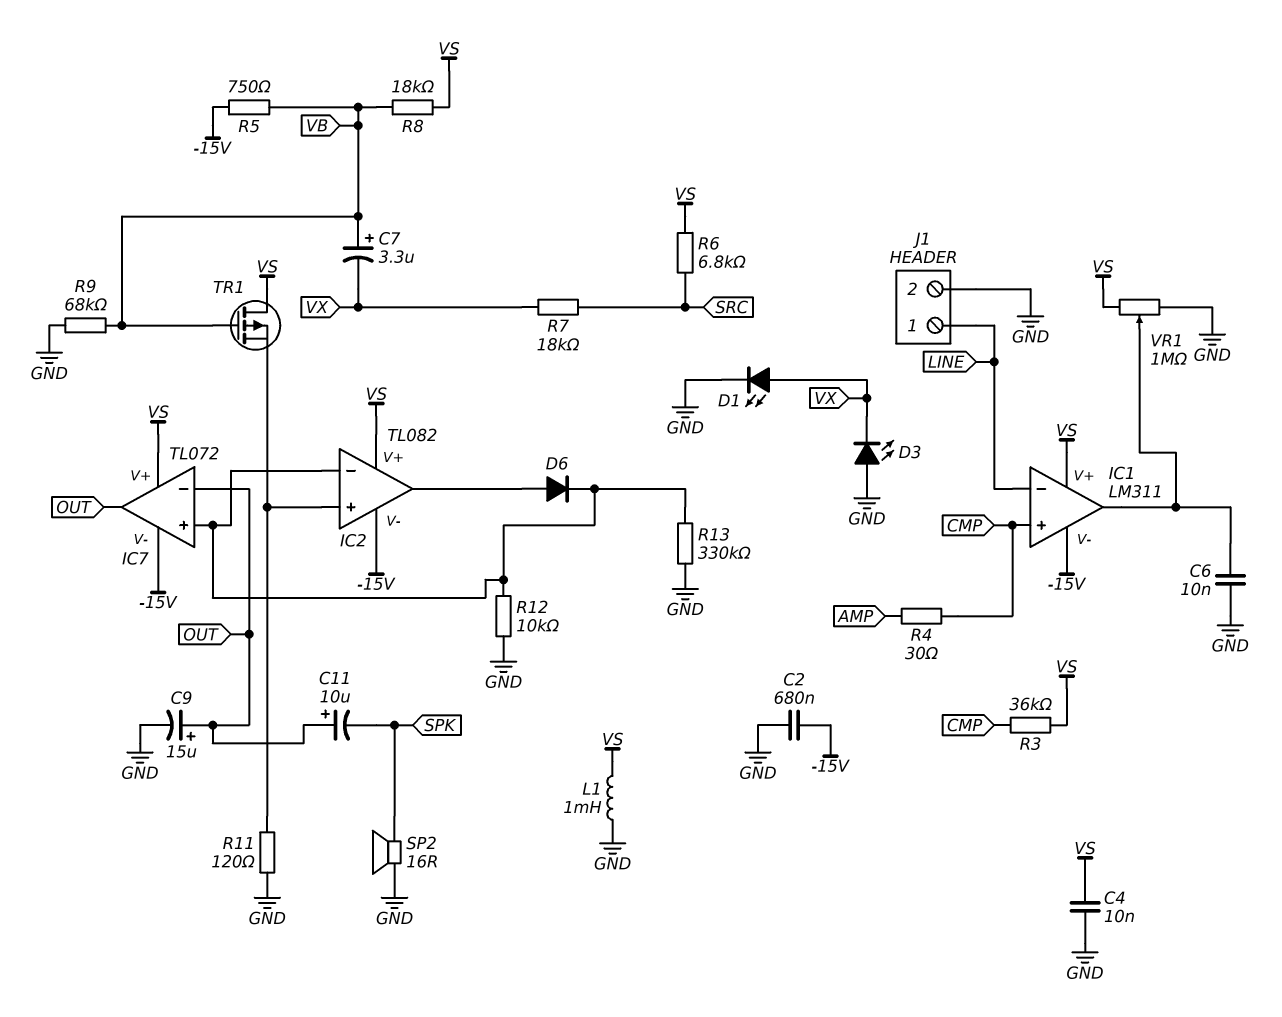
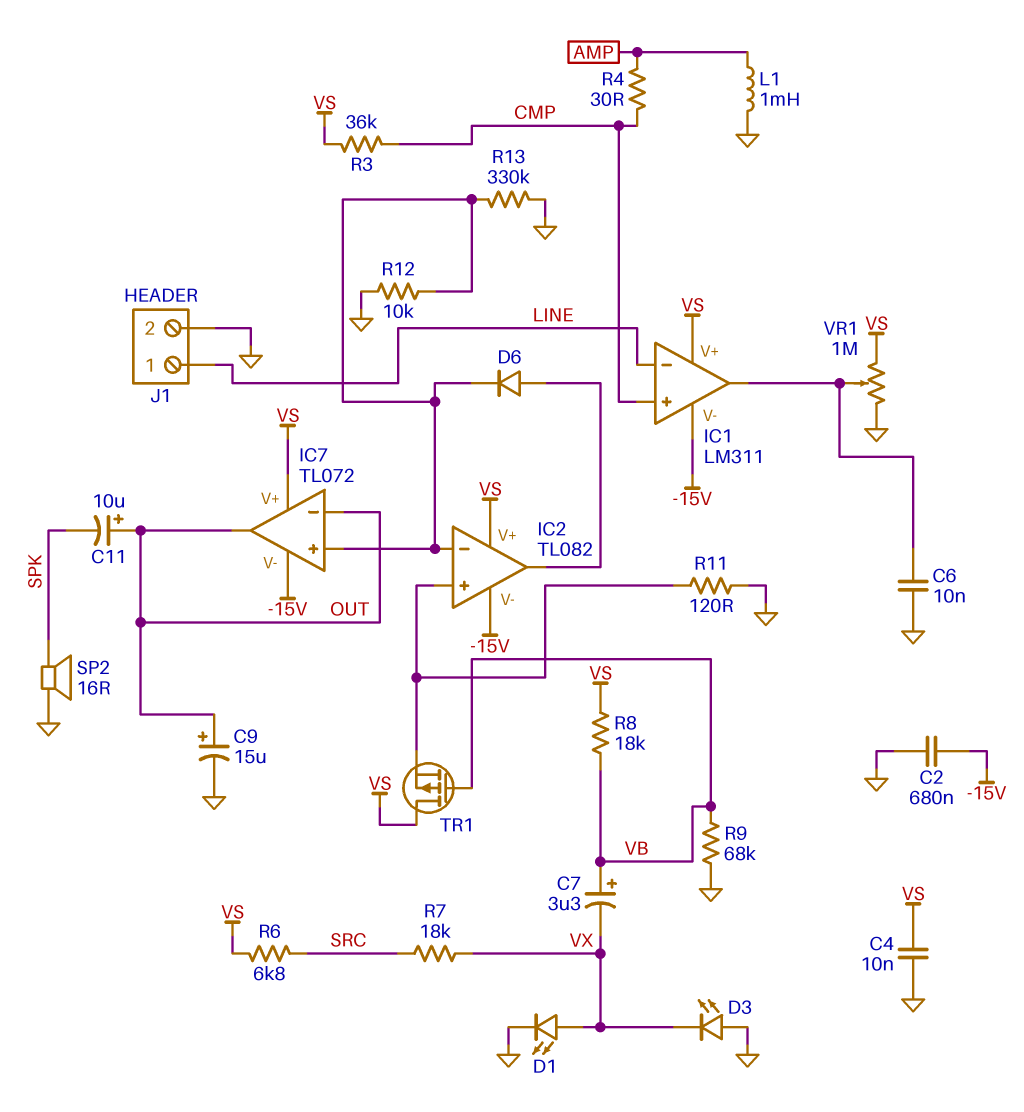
L1: 1mH (GND, VS) -> 1mH (AMP, GND)
R5: 750 (-15V, VB) -> none

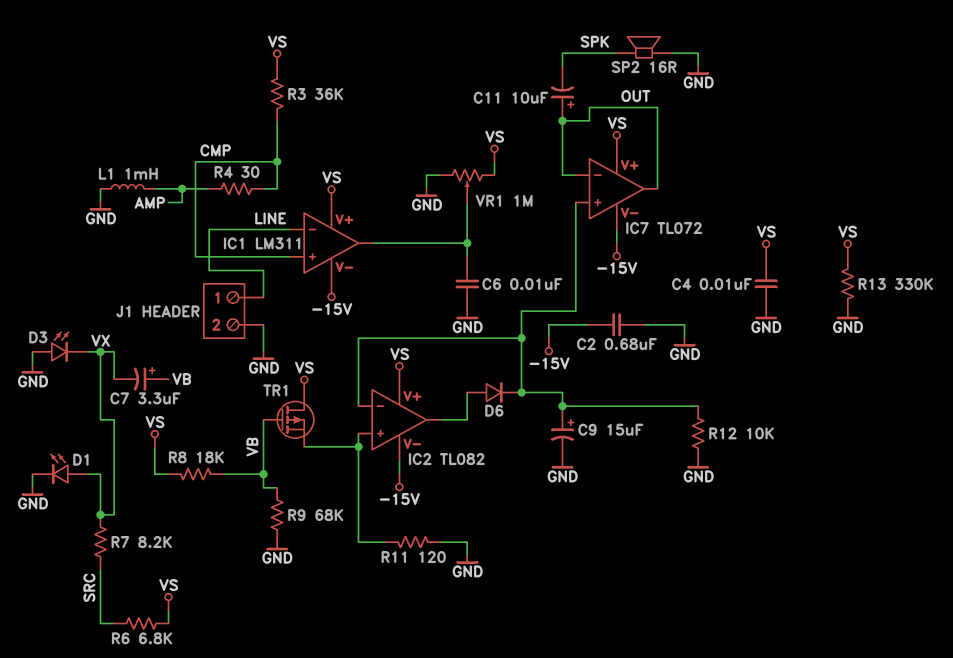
C9: 15uF (plus OUT, minus GND) -> 15uF (plus IC2/in-, minus GND)
R7: 18k (SRC, VX) -> 8.2k (SRC, VX)
R13: 330k (GND, IC2/in-) -> 330k (GND, VS)

